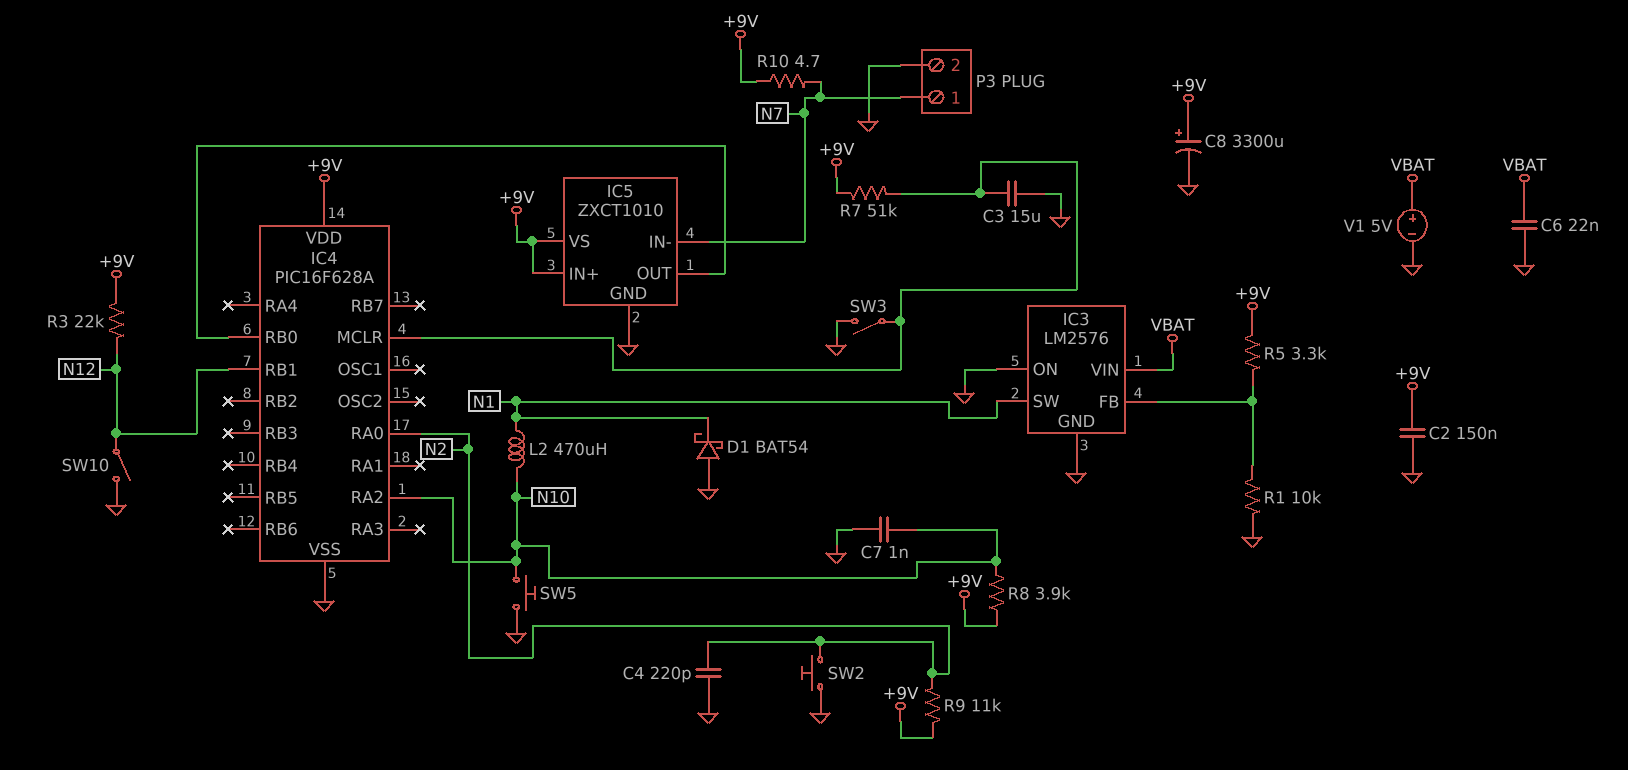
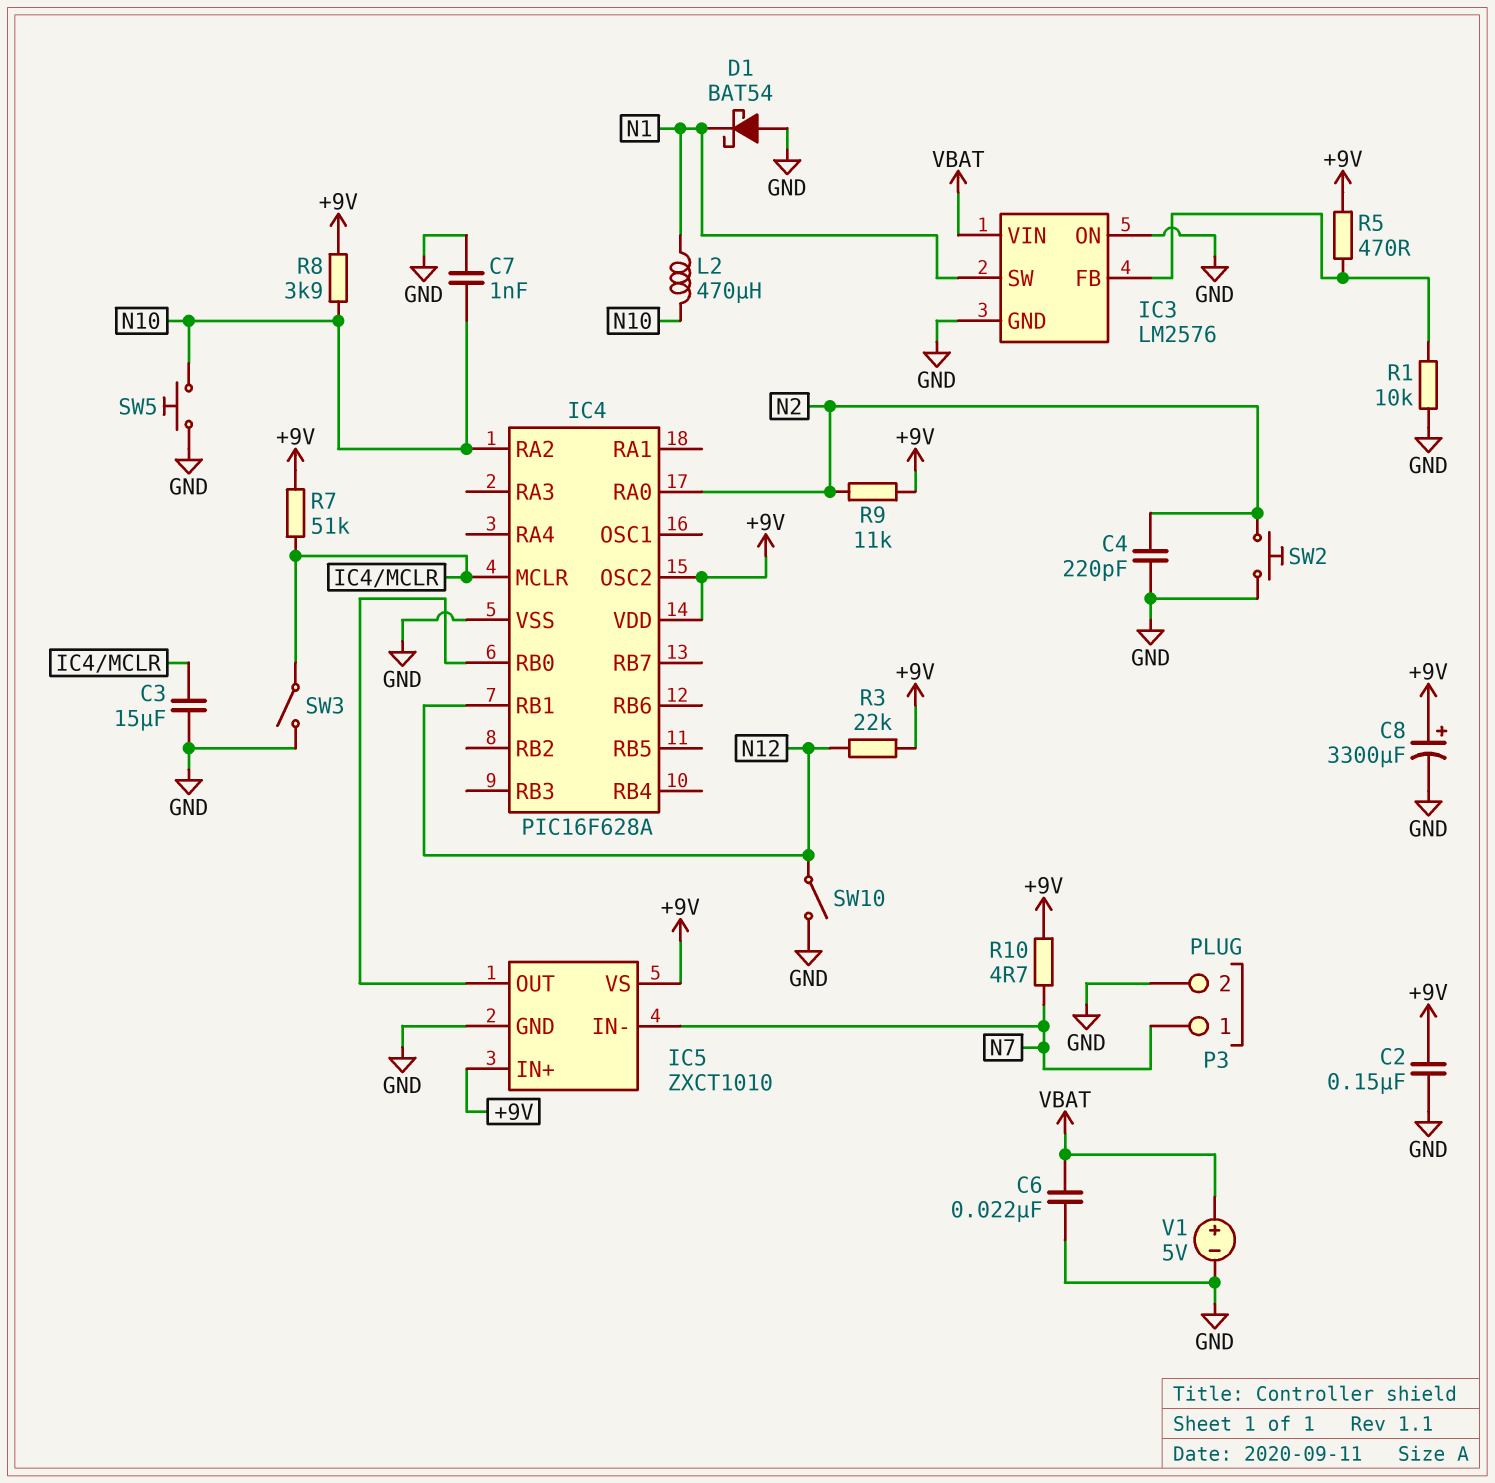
IC4 pin OSC2: none -> +9V
R5: 3.3k (+9V, IC3/FB) -> 470 (+9V, IC3/FB)

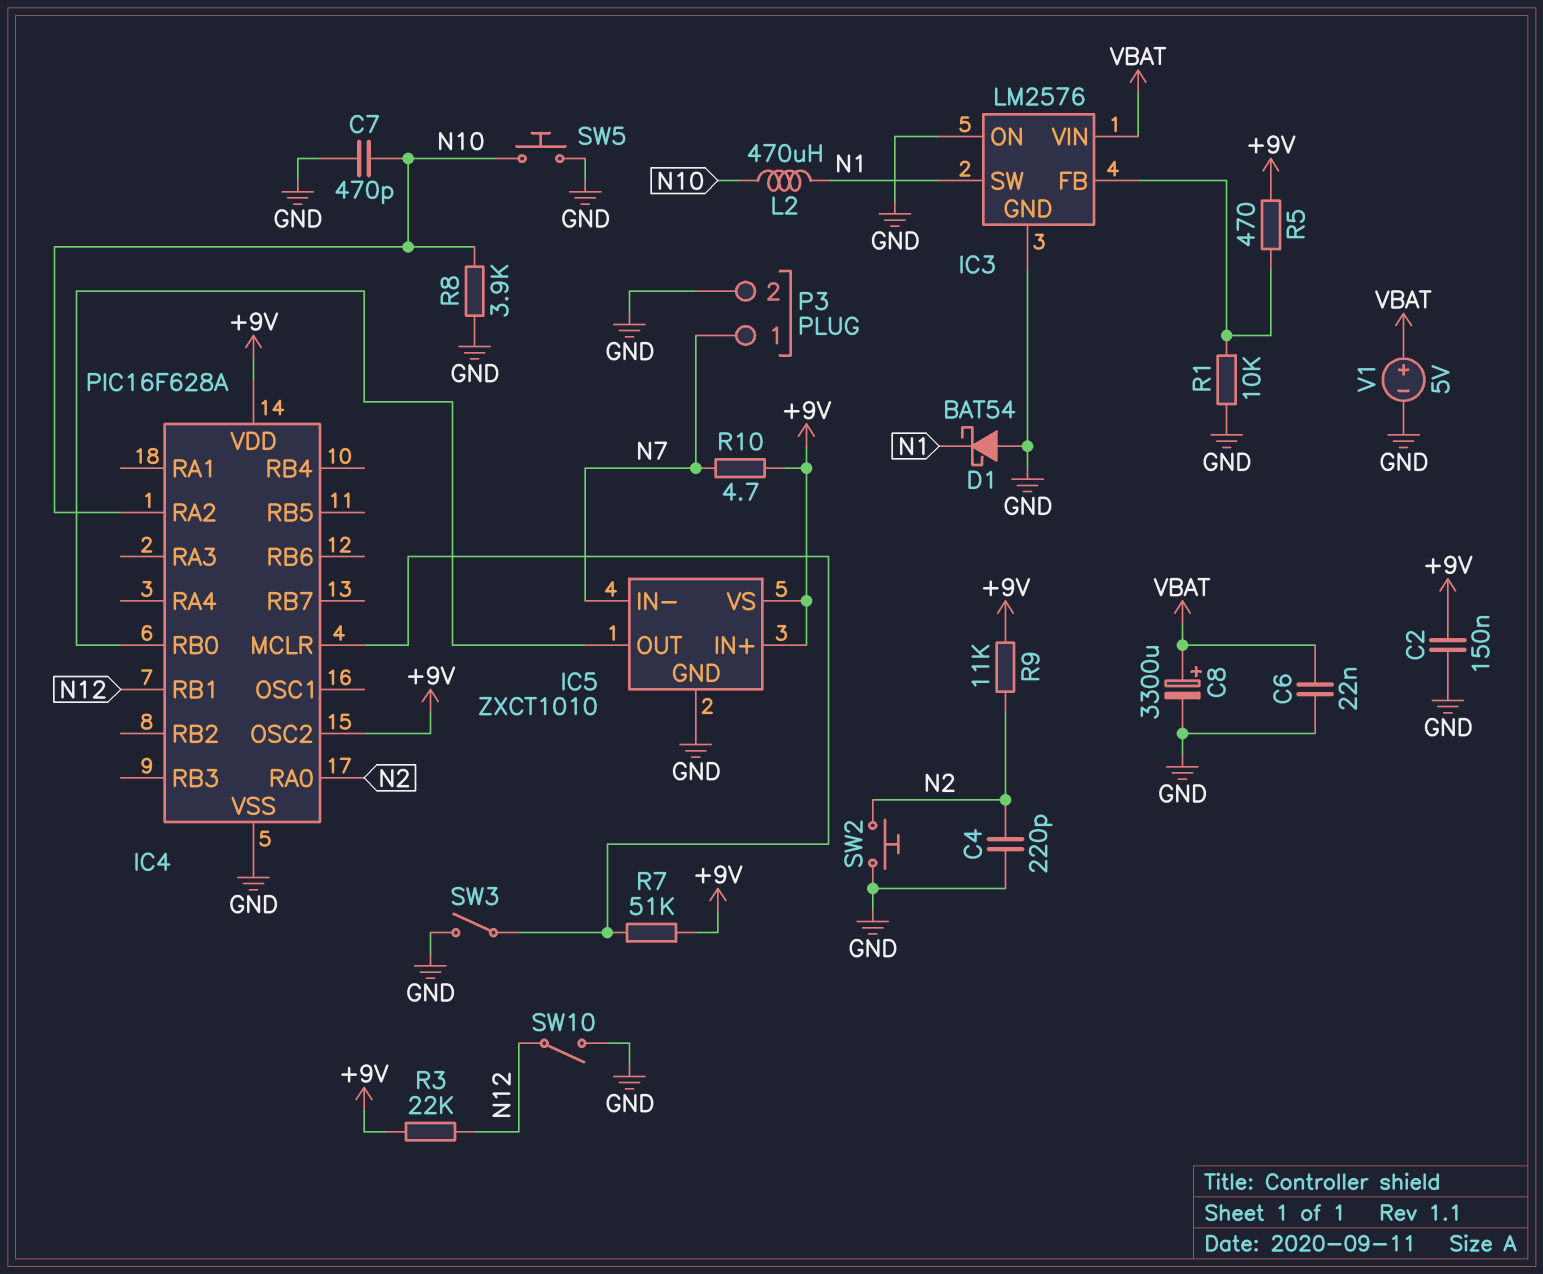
C3: 15uF (GND, IC4/MCLR) -> none
C7: 1nF (GND, N10) -> 470pF (GND, N10)
C8: 3300uF (plus +9V, minus GND) -> 3300uF (plus VBAT, minus GND)
R8: 3.9k (+9V, N10) -> 3.9k (GND, N10)

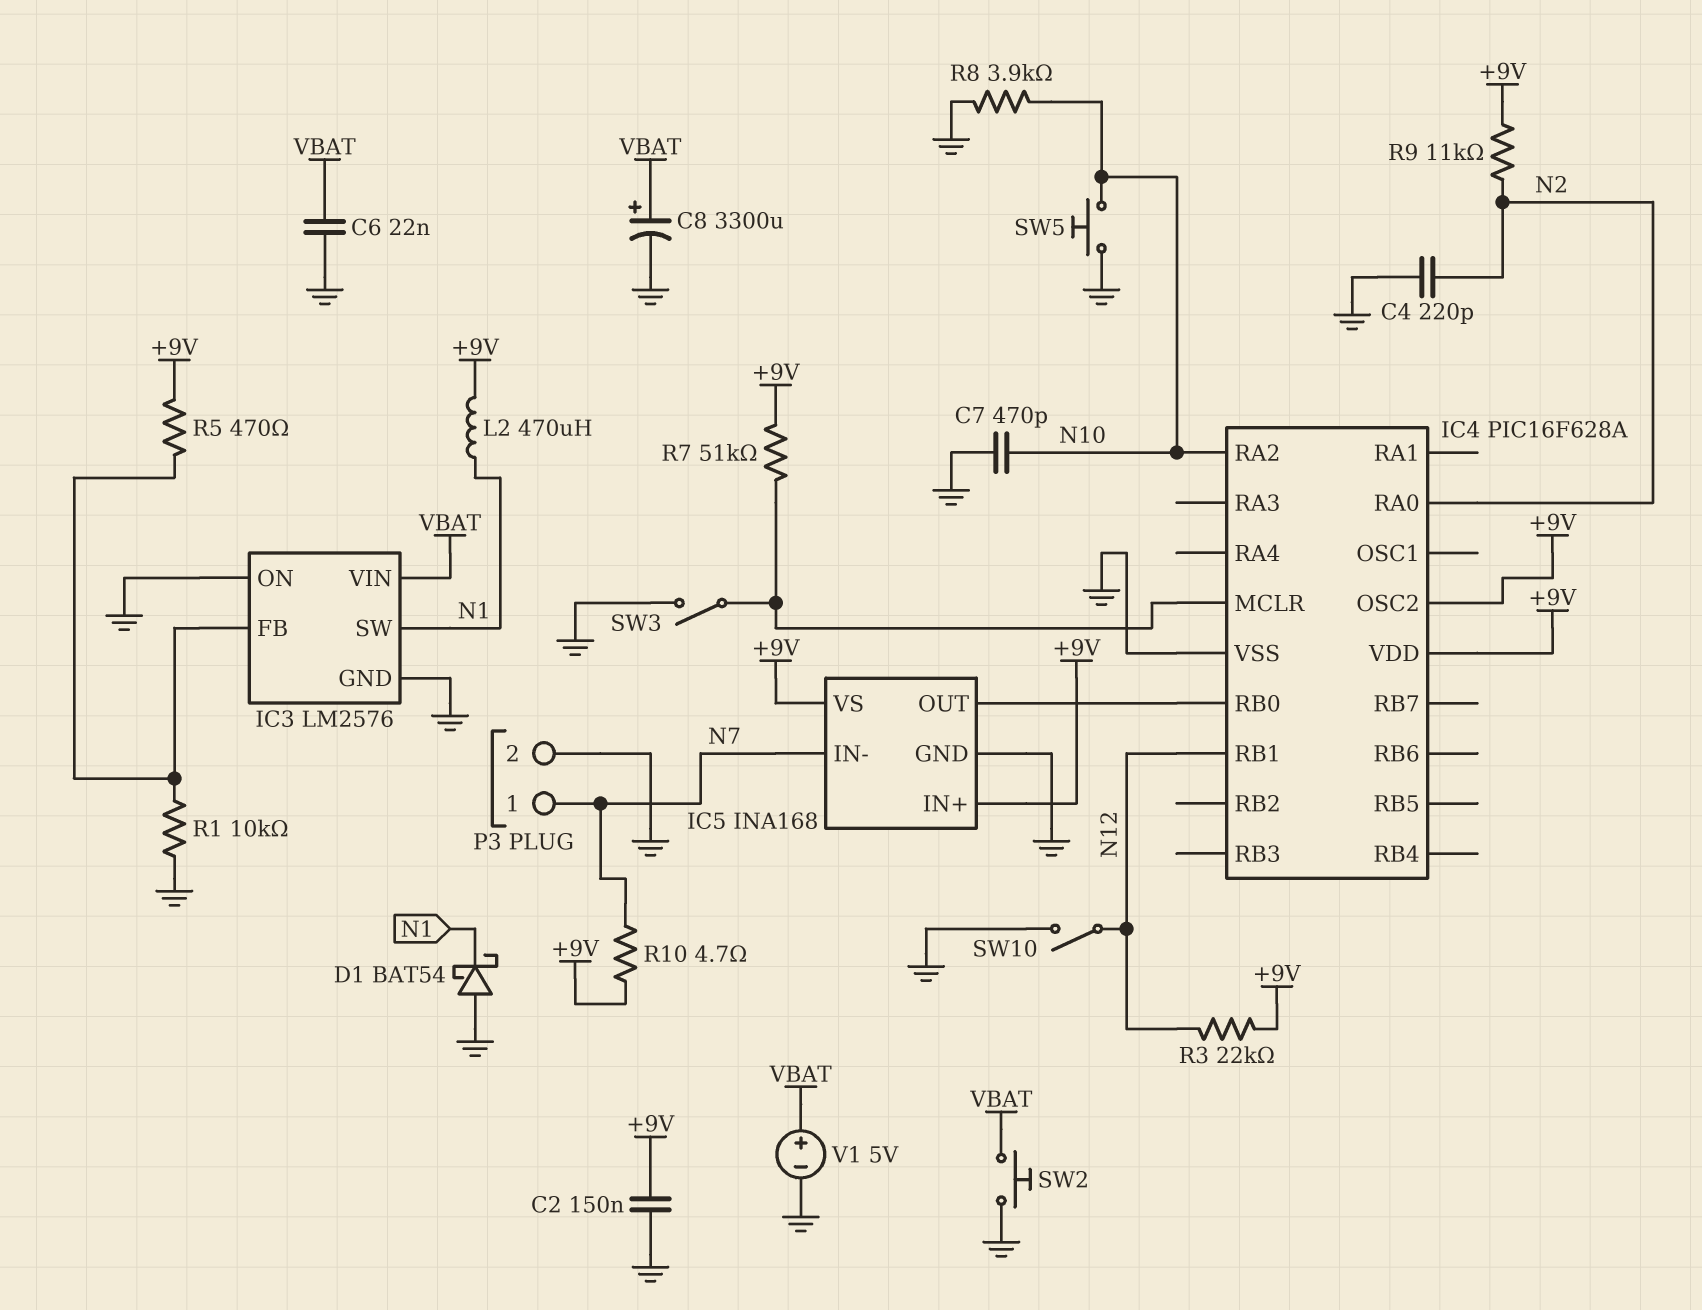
IC5: ZXCT1010 -> INA168
L2: 470uH (N1, N10) -> 470uH (+9V, N1)
SW2: button (GND, N2) -> button (GND, VBAT)

